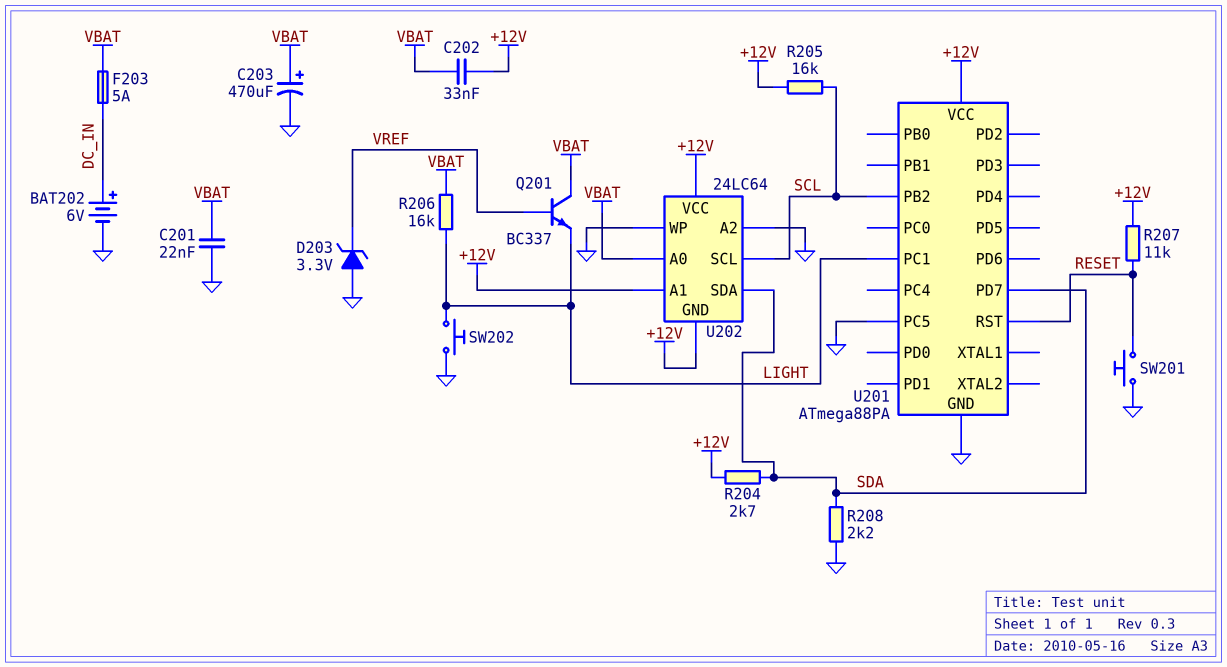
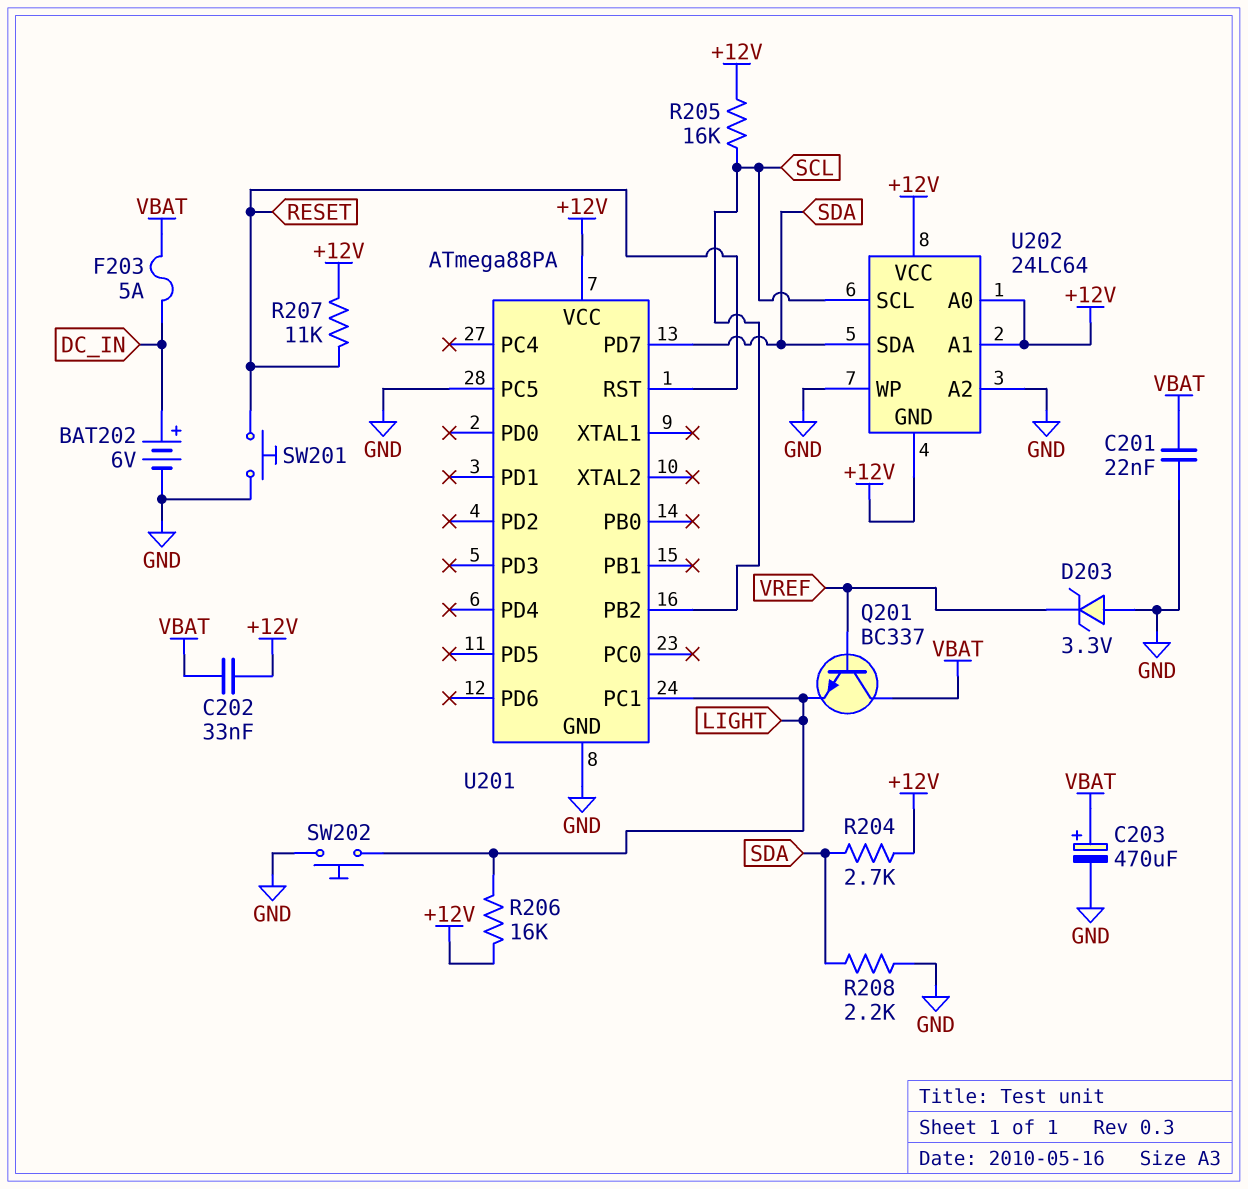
R206: 16k (LIGHT, VBAT) -> 16k (+12V, LIGHT)
U202 pin A0: VBAT -> +12V

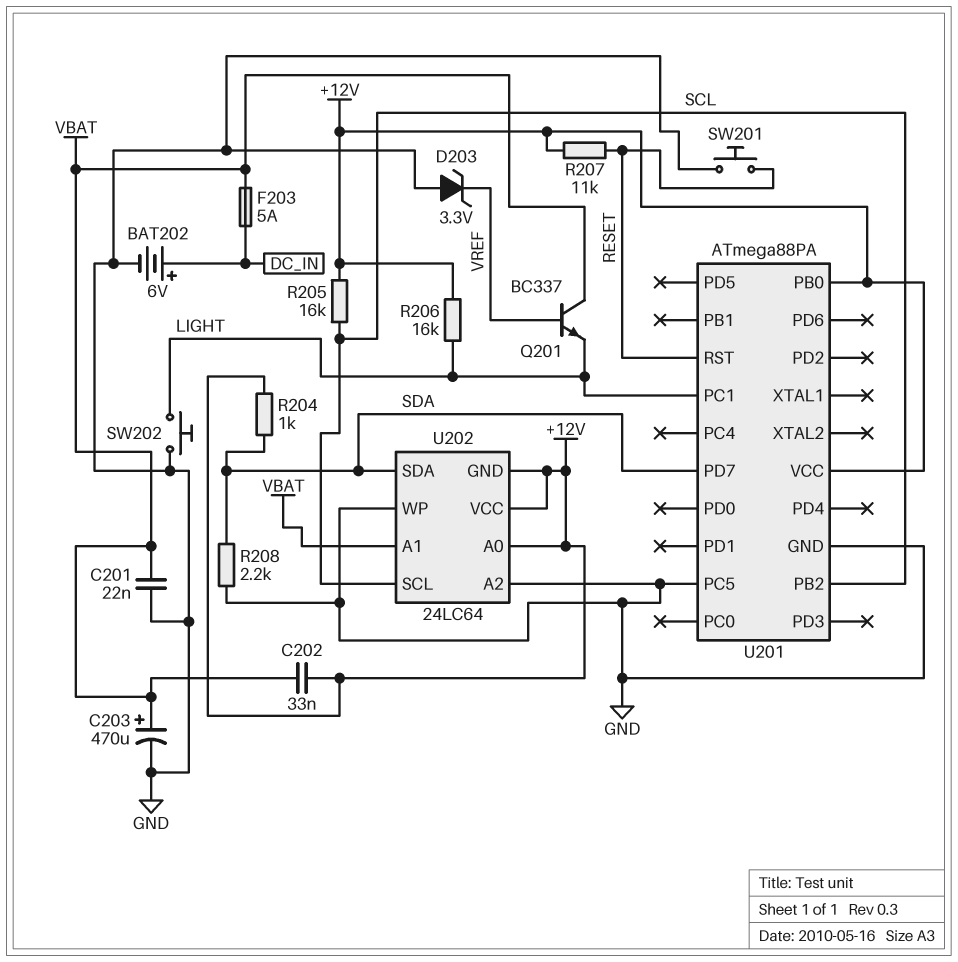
R204: 2.7k (+12V, SDA) -> 1k (+12V, SDA)
U201 pin PB0: none -> +12V
U202 pin A1: +12V -> VBAT

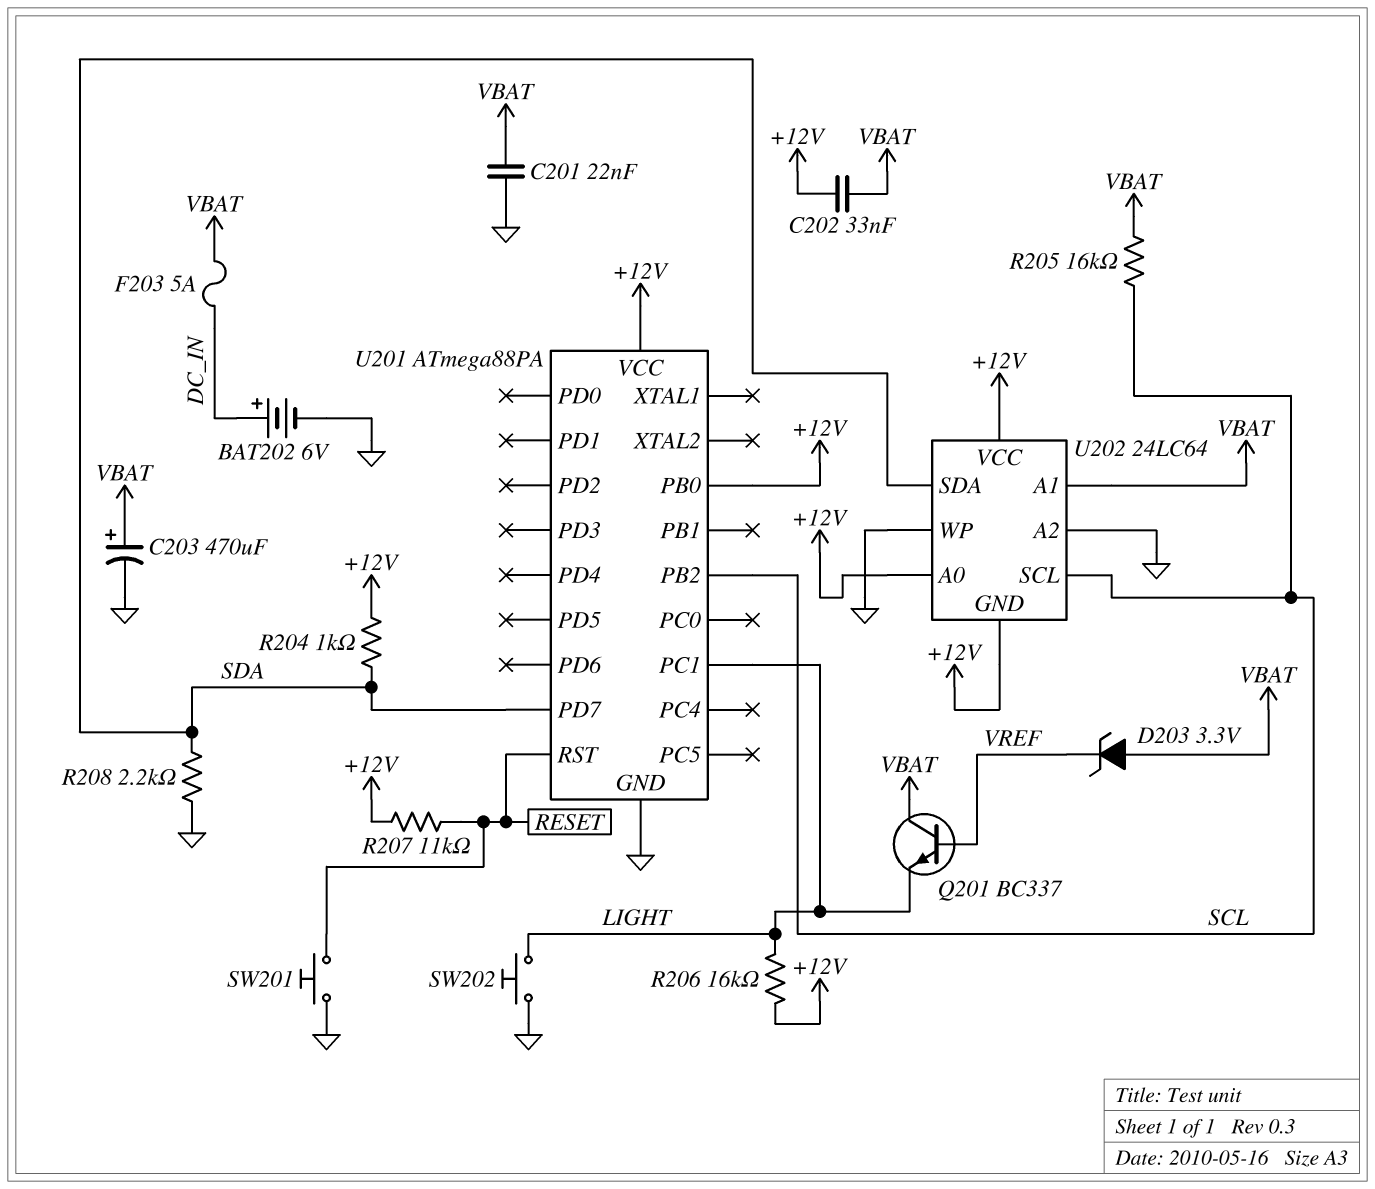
D203: zener 3.3V (A GND, K VREF) -> zener 3.3V (A VBAT, K VREF)
R205: 16k (+12V, SCL) -> 16k (SCL, VBAT)
U201 pin PC5: GND -> none

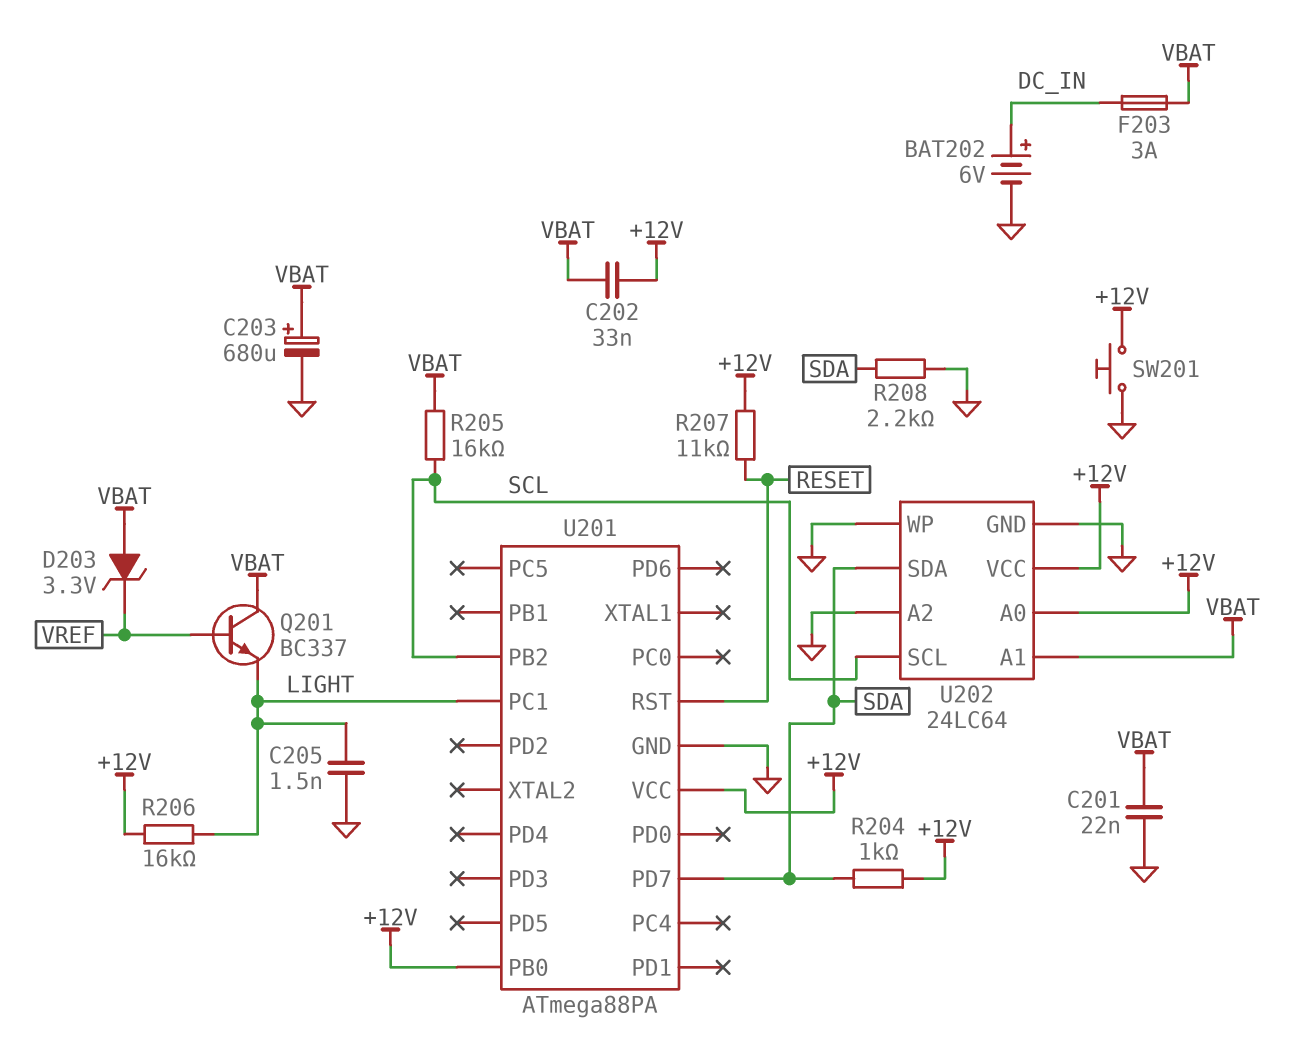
C203: 470uF (plus VBAT, minus GND) -> 680uF (plus VBAT, minus GND)
C205: none -> 1.5nF (GND, LIGHT)
F203: 5A (DC_IN, VBAT) -> 3A (DC_IN, VBAT)
SW201: button (GND, RESET) -> button (+12V, GND)
SW202: button (GND, LIGHT) -> none
U202 pin GND: +12V -> GND

